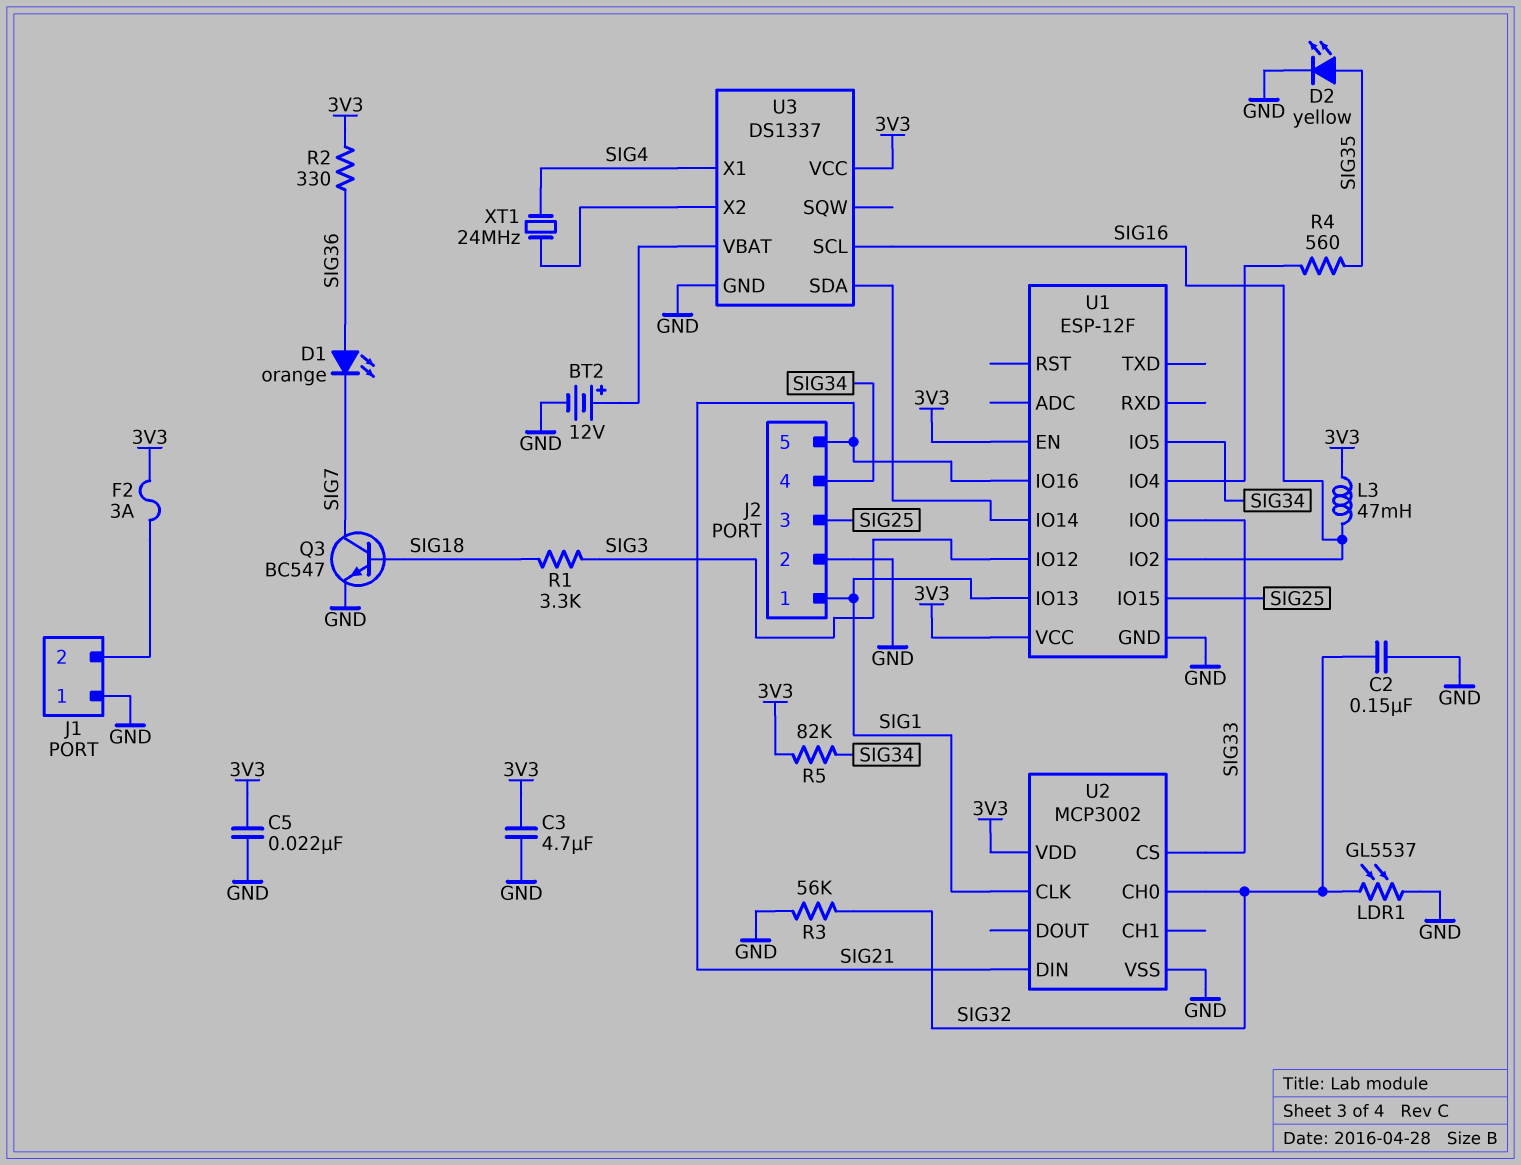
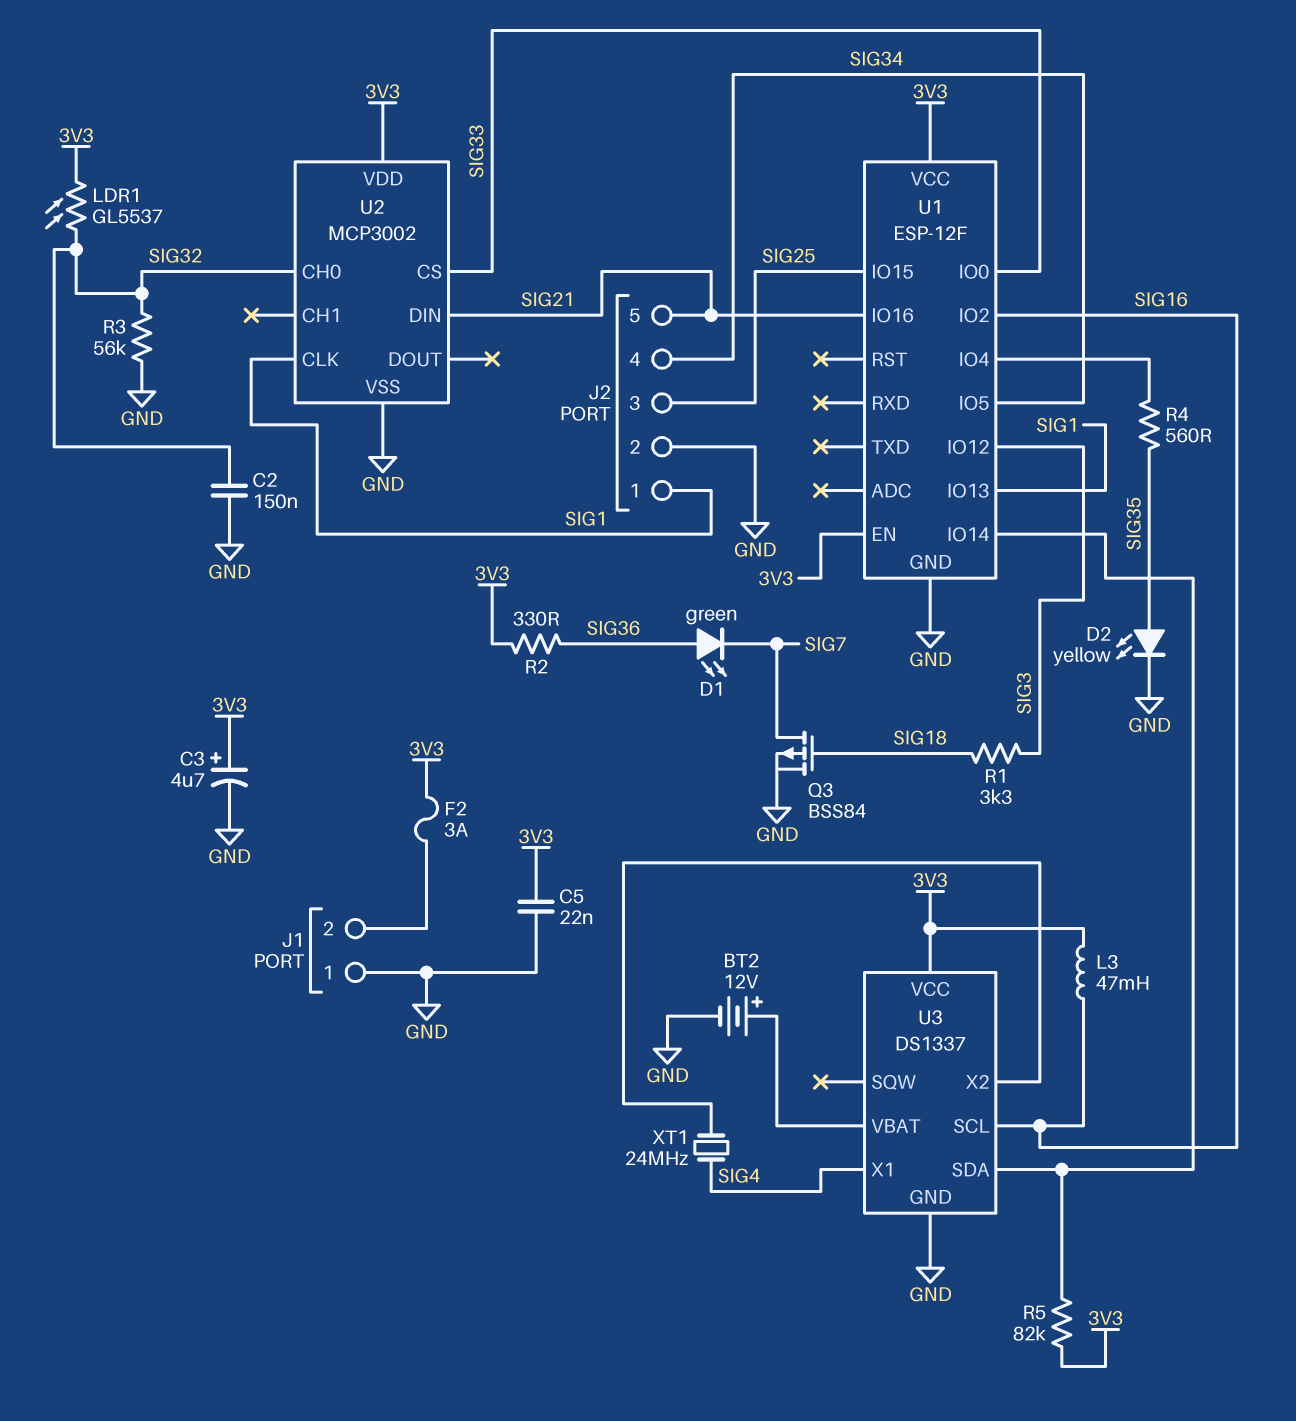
C3: 4.7uF (3V3, GND) -> 4.7uF (plus 3V3, minus GND)
D1: LED orange (A SIG36, K SIG7) -> LED green (A SIG36, K SIG7)
LDR1: GL5537 (GND, SIG32) -> GL5537 (3V3, SIG32)
Q3: NPN BC547 (B SIG18, C SIG7, E GND) -> PMOS BSS84 (G SIG18, D SIG7, S GND)
R5: 82k (3V3, SIG34) -> 82k (3V3, U1/IO14)

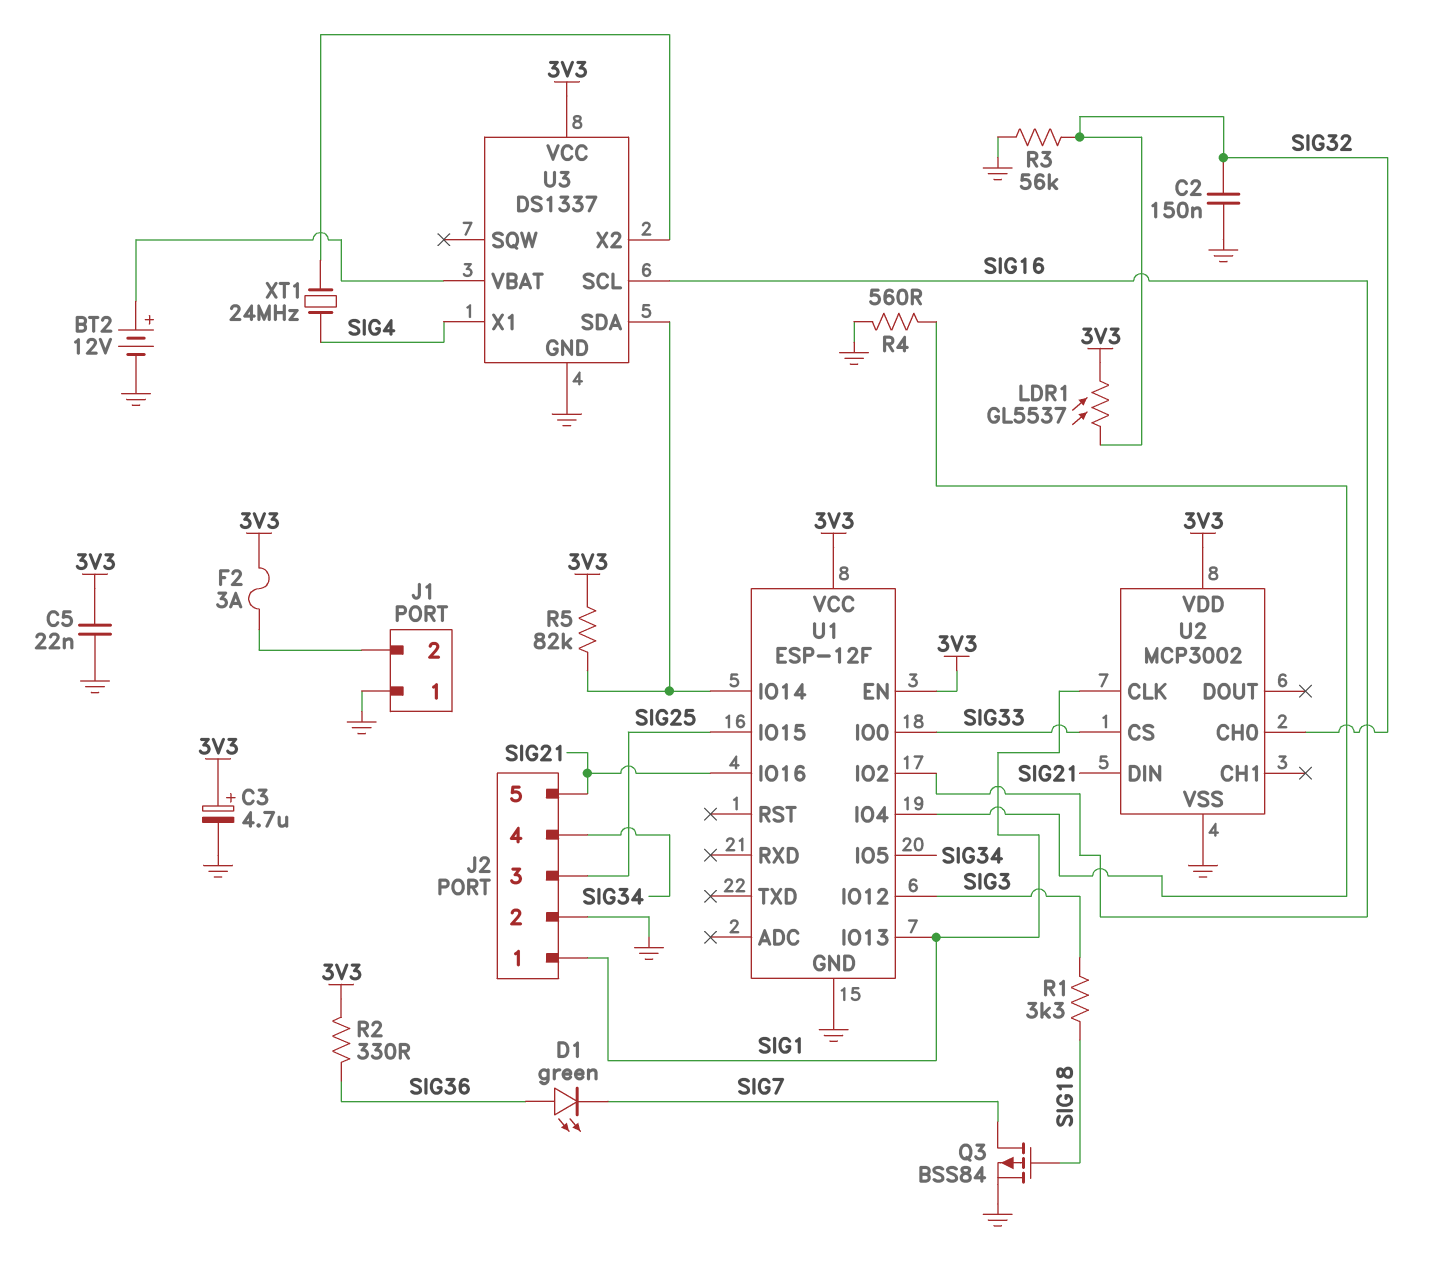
D2: LED yellow (A SIG35, K GND) -> none
L3: 47mH (3V3, SIG16) -> none
R4: 560 (SIG35, U1/IO4) -> 560 (GND, U1/IO4)

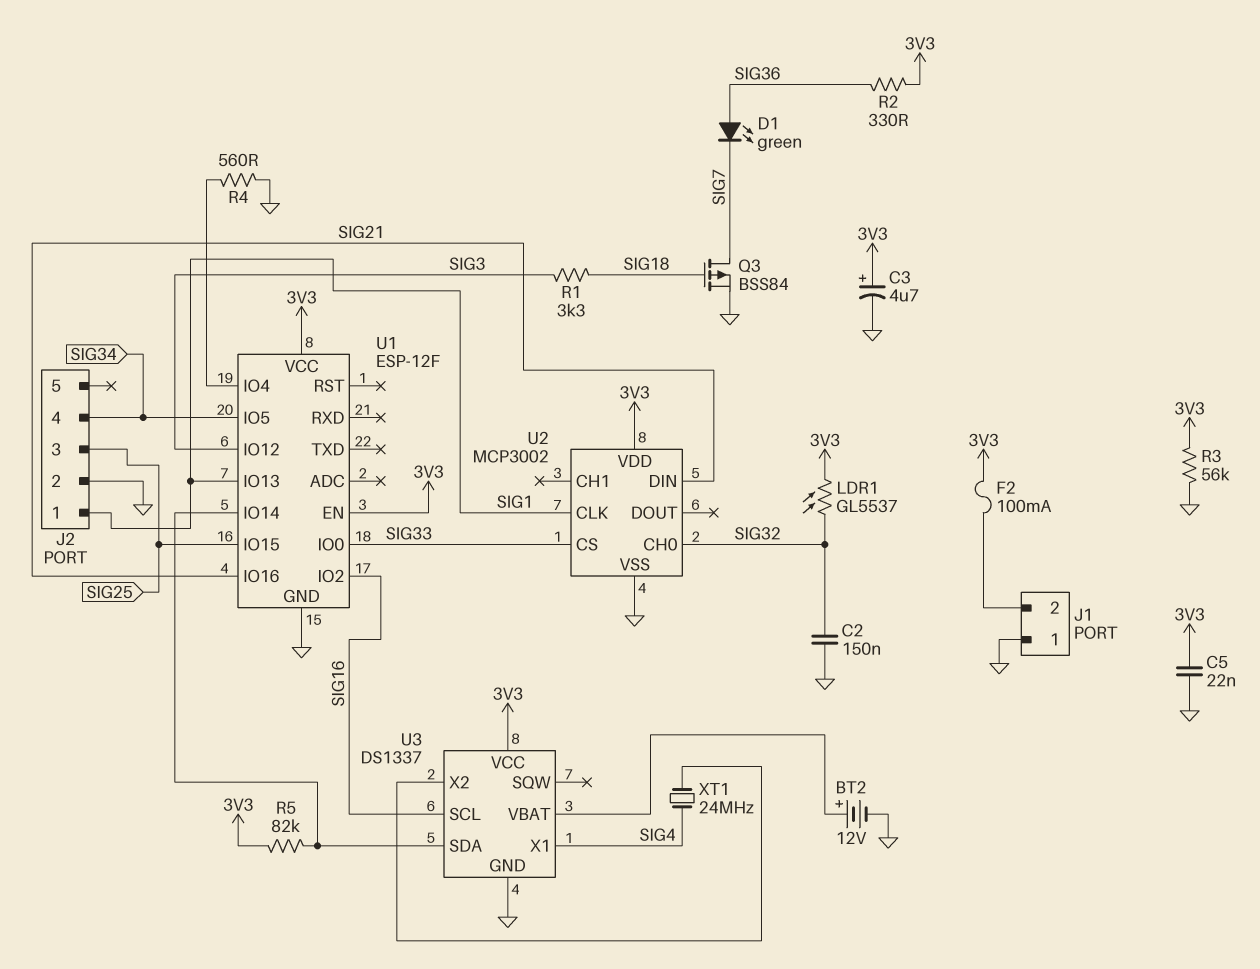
F2: 3A (3V3, J1/2) -> 100mA (3V3, J1/2)
J2 pin 5: SIG21 -> none
R3: 56k (GND, SIG32) -> 56k (3V3, GND)

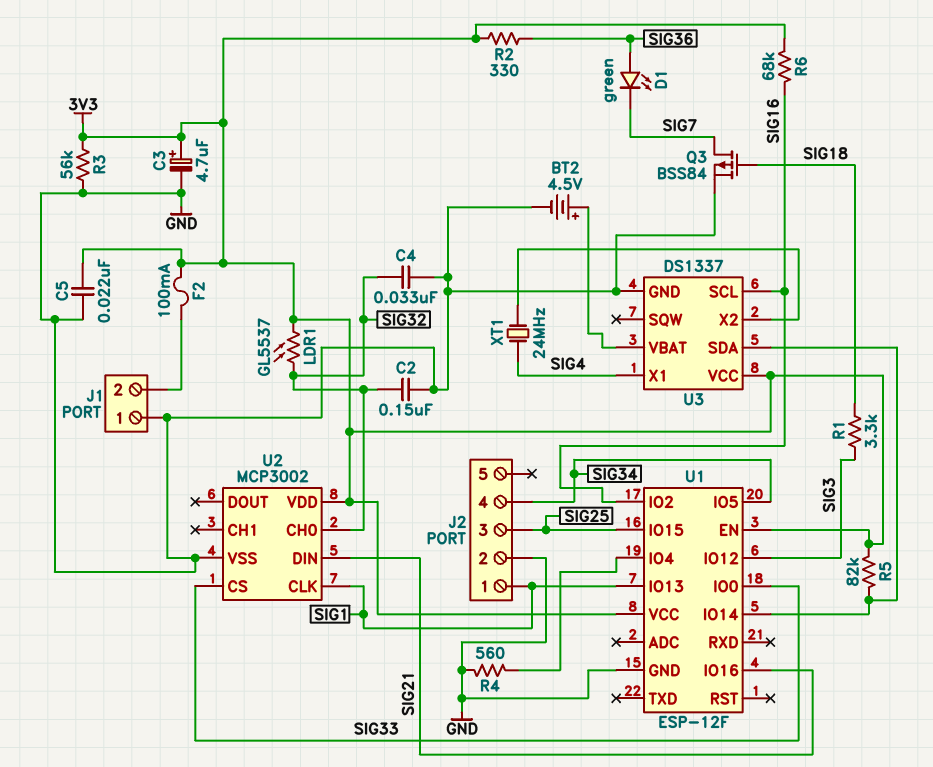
BT2: 12V (plus U3/VBAT, minus GND) -> 4.5V (plus U3/VBAT, minus GND)
C4: none -> 33nF (GND, SIG32)
R6: none -> 68k (3V3, SIG16)

